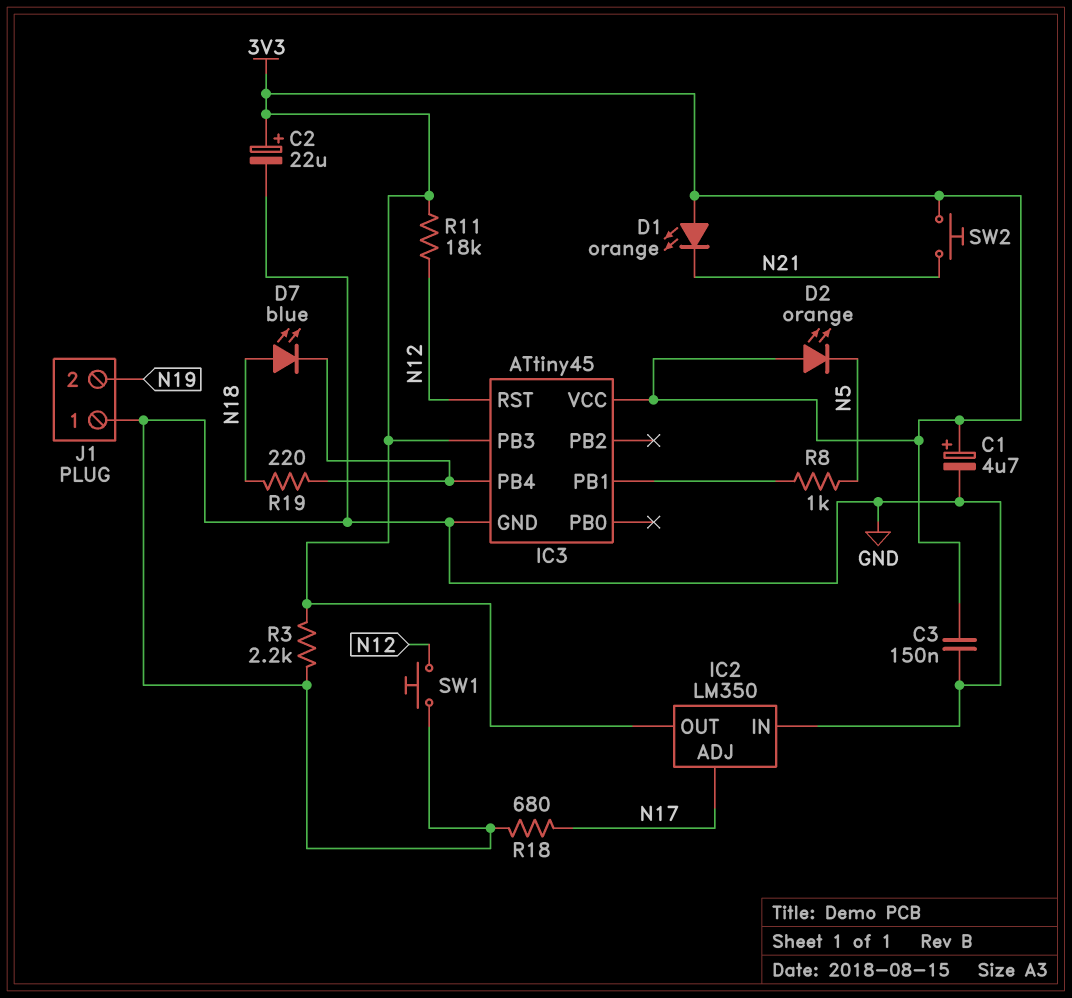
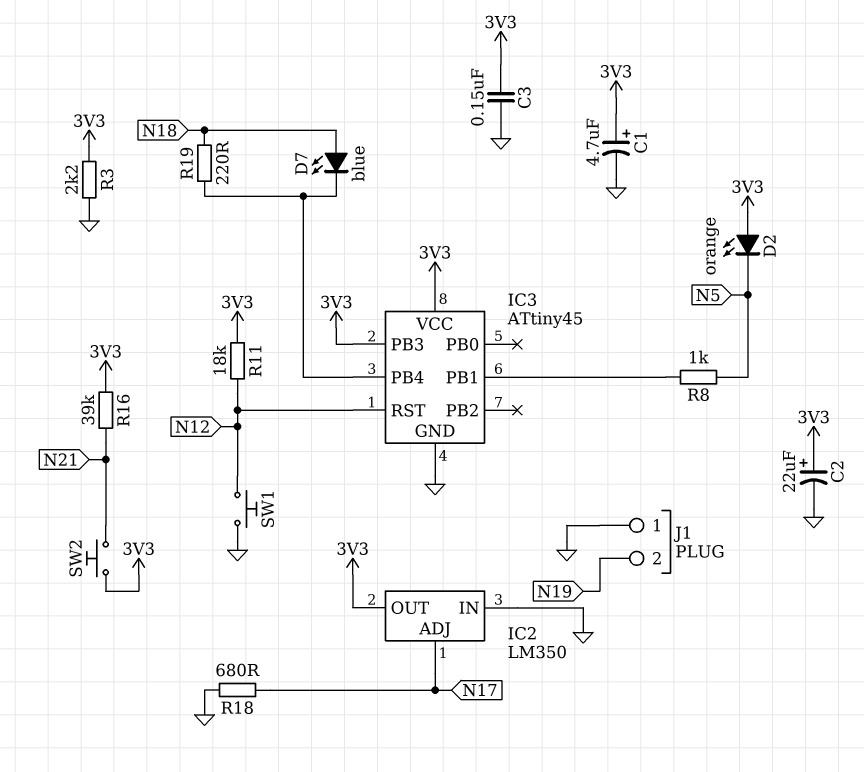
D1: LED orange (A 3V3, K N21) -> none
R16: none -> 39k (3V3, N21)

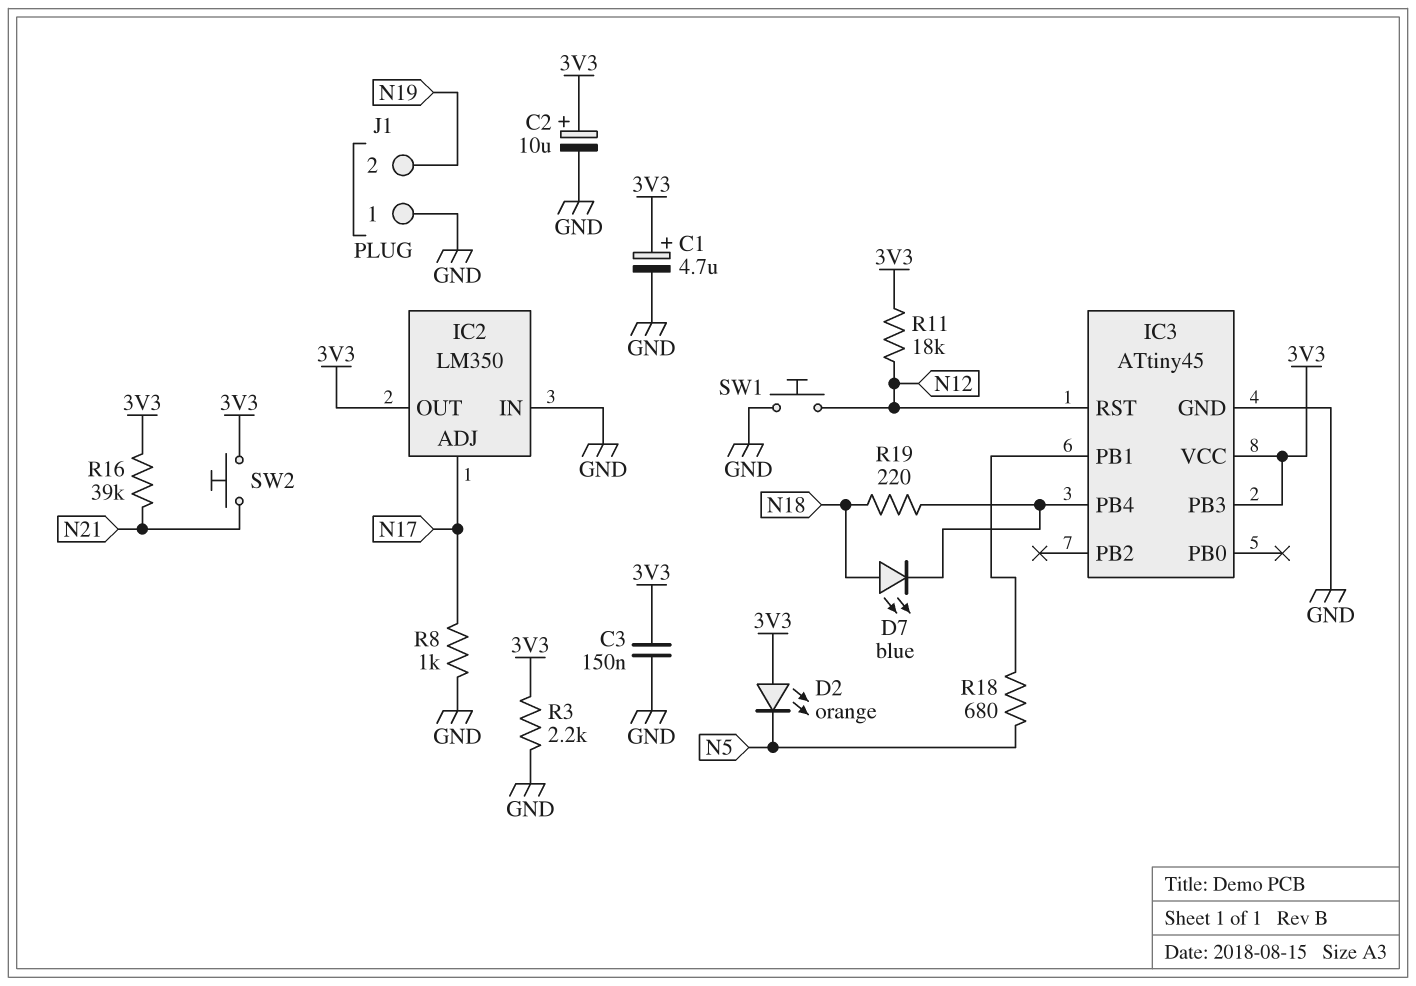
C2: 22uF (plus 3V3, minus GND) -> 10uF (plus 3V3, minus GND)
R8: 1k (IC3/PB1, N5) -> 1k (GND, N17)
R18: 680 (GND, N17) -> 680 (IC3/PB1, N5)

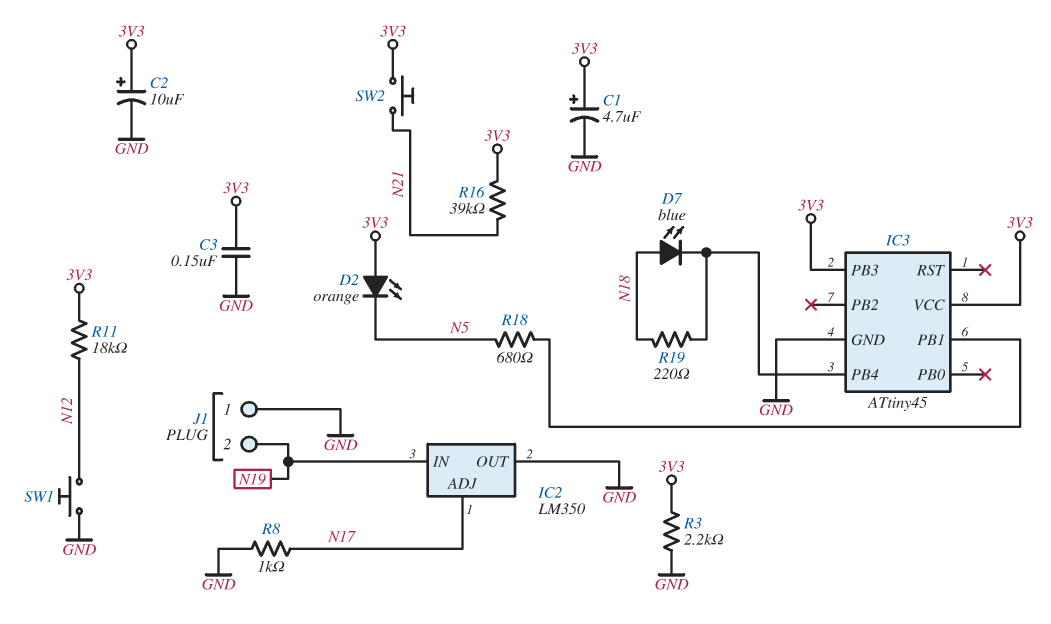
IC2 pin IN: GND -> N19
IC2 pin OUT: 3V3 -> GND
IC3 pin RST: N12 -> none

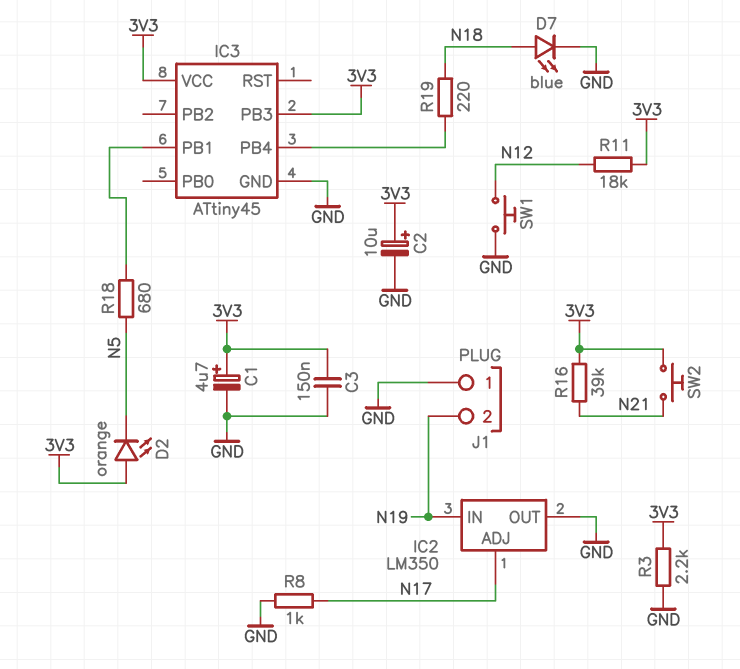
D7: LED blue (A N18, K IC3/PB4) -> LED blue (A N18, K GND)

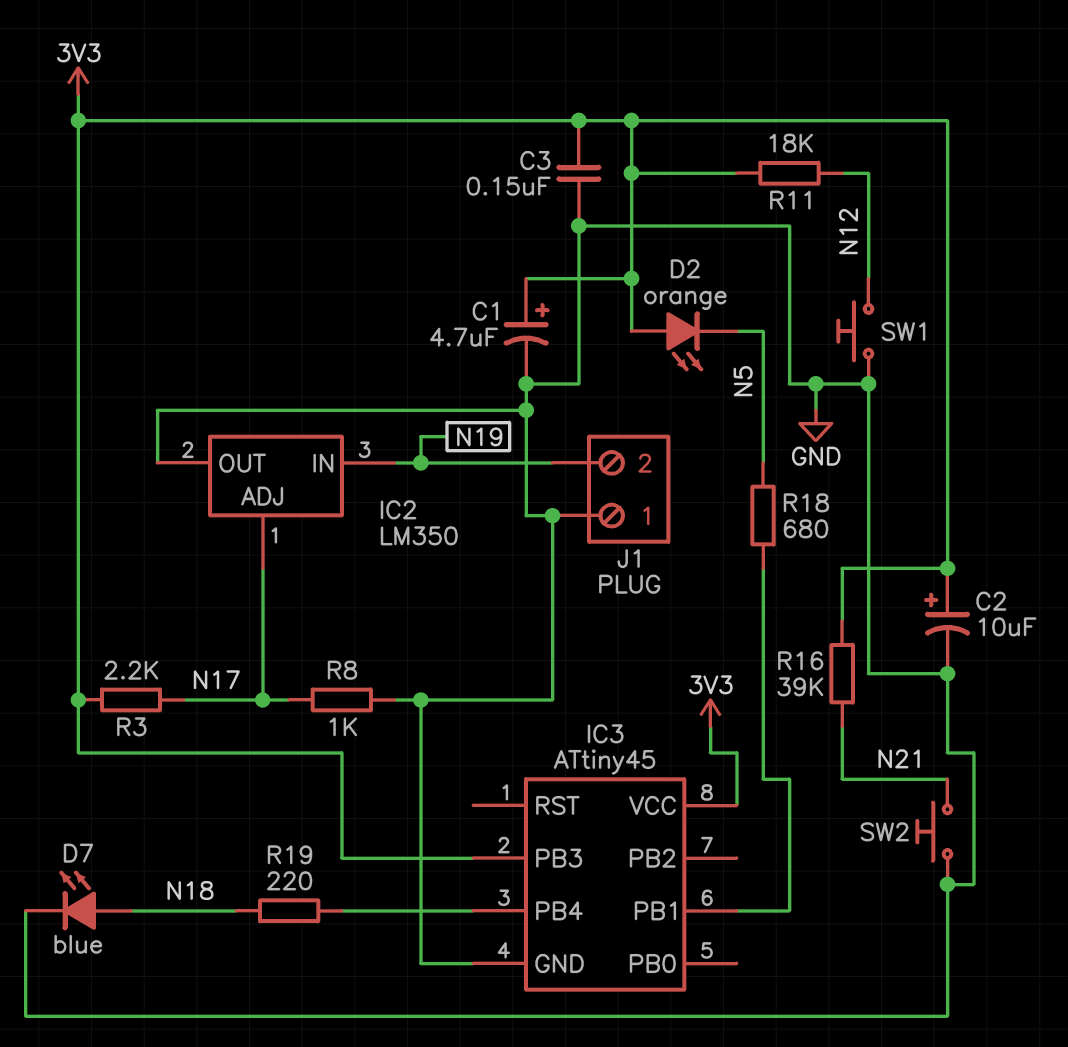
R3: 2.2k (3V3, GND) -> 2.2k (3V3, N17)
SW2: button (3V3, N21) -> button (GND, N21)

